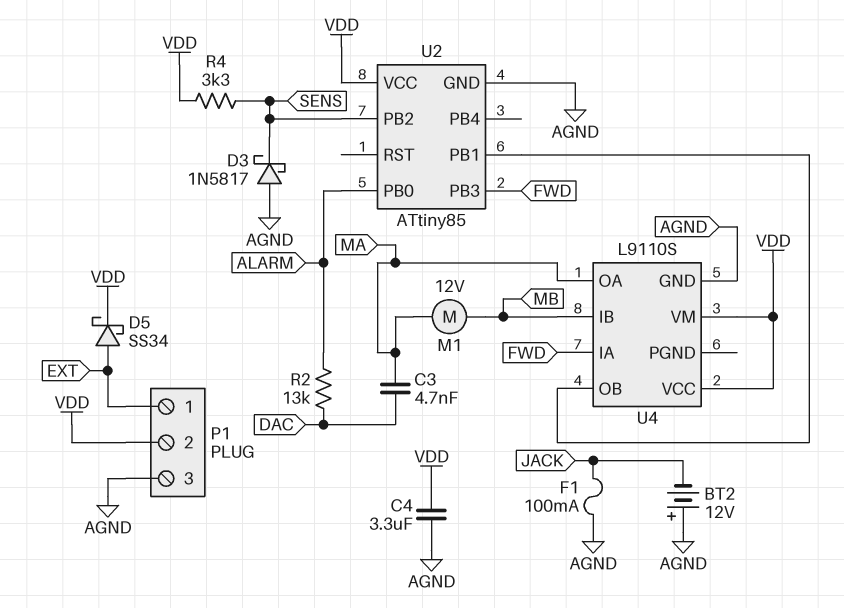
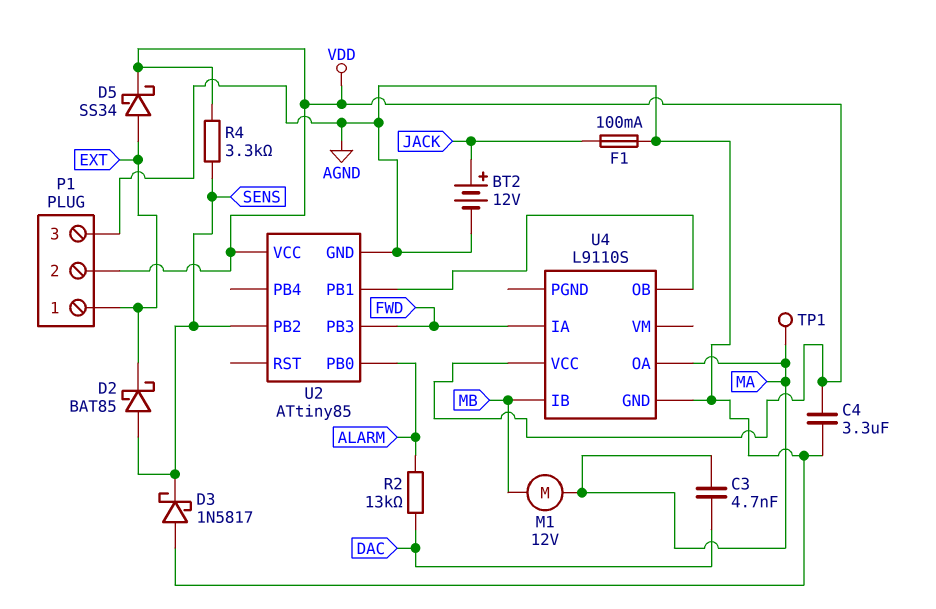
BT2: 12V (plus AGND, minus JACK) -> 12V (plus JACK, minus AGND)
D2: none -> schottky BAT85 (A SENS, K EXT)
TP1: none -> test point (MA)
U4 pin VM: VDD -> none

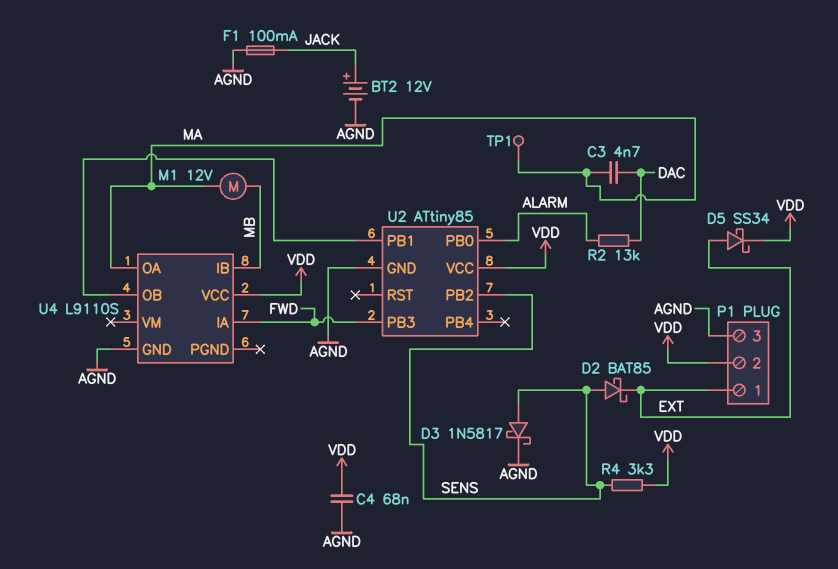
C4: 3.3uF (AGND, VDD) -> 68nF (AGND, VDD)
D3: schottky 1N5817 (A AGND, K SENS) -> schottky 1N5817 (A SENS, K AGND)

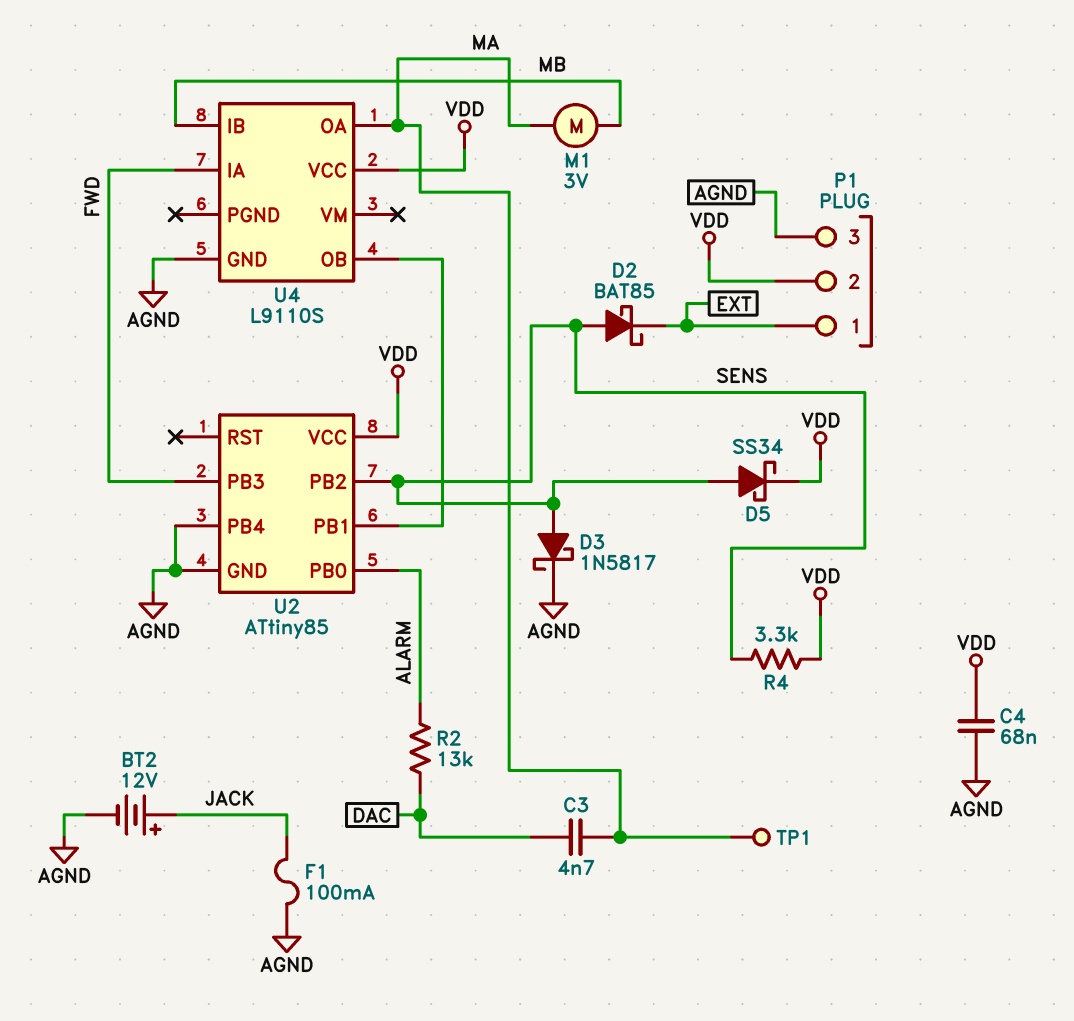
D5: schottky SS34 (A EXT, K VDD) -> schottky SS34 (A SENS, K VDD)
M1: motor 12V (MA, MB) -> motor 3V (MA, MB)
U2 pin PB4: none -> AGND

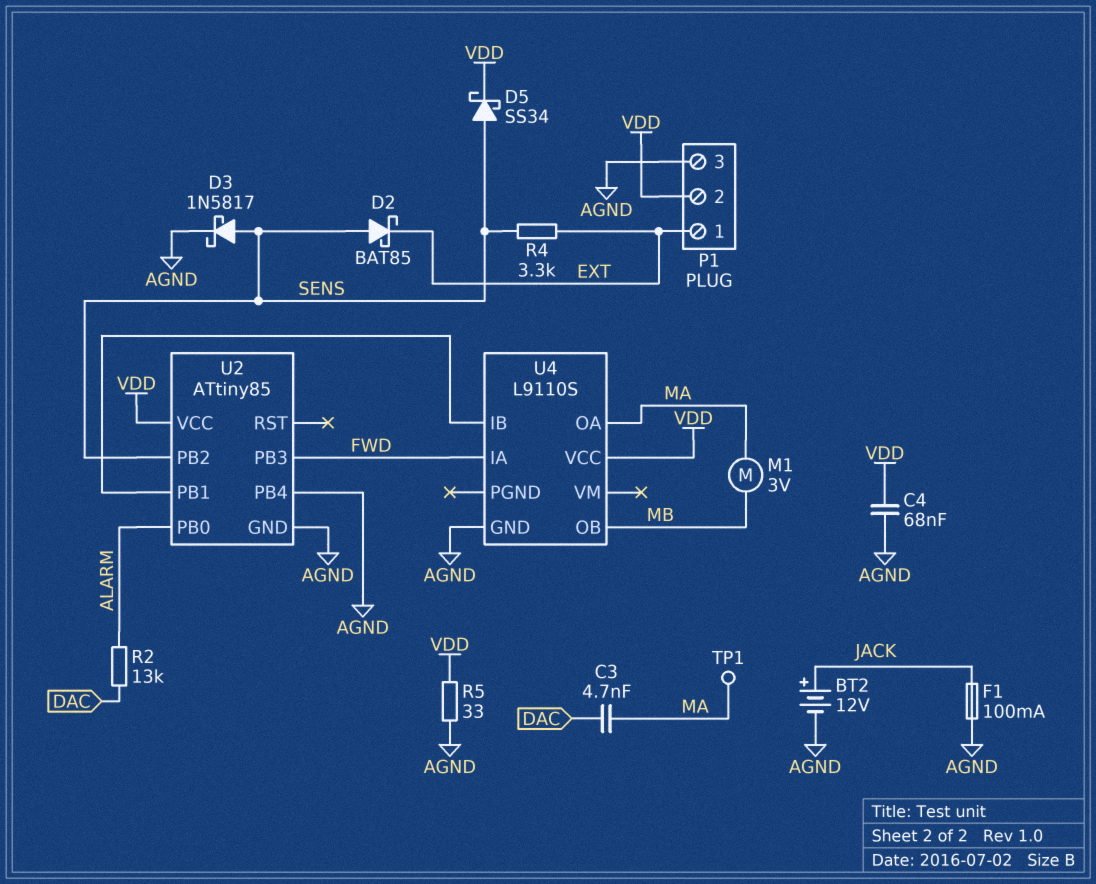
R4: 3.3k (SENS, VDD) -> 3.3k (EXT, SENS)
R5: none -> 33 (AGND, VDD)
U4 pin IB: MB -> U2/PB1
U4 pin OB: U2/PB1 -> MB

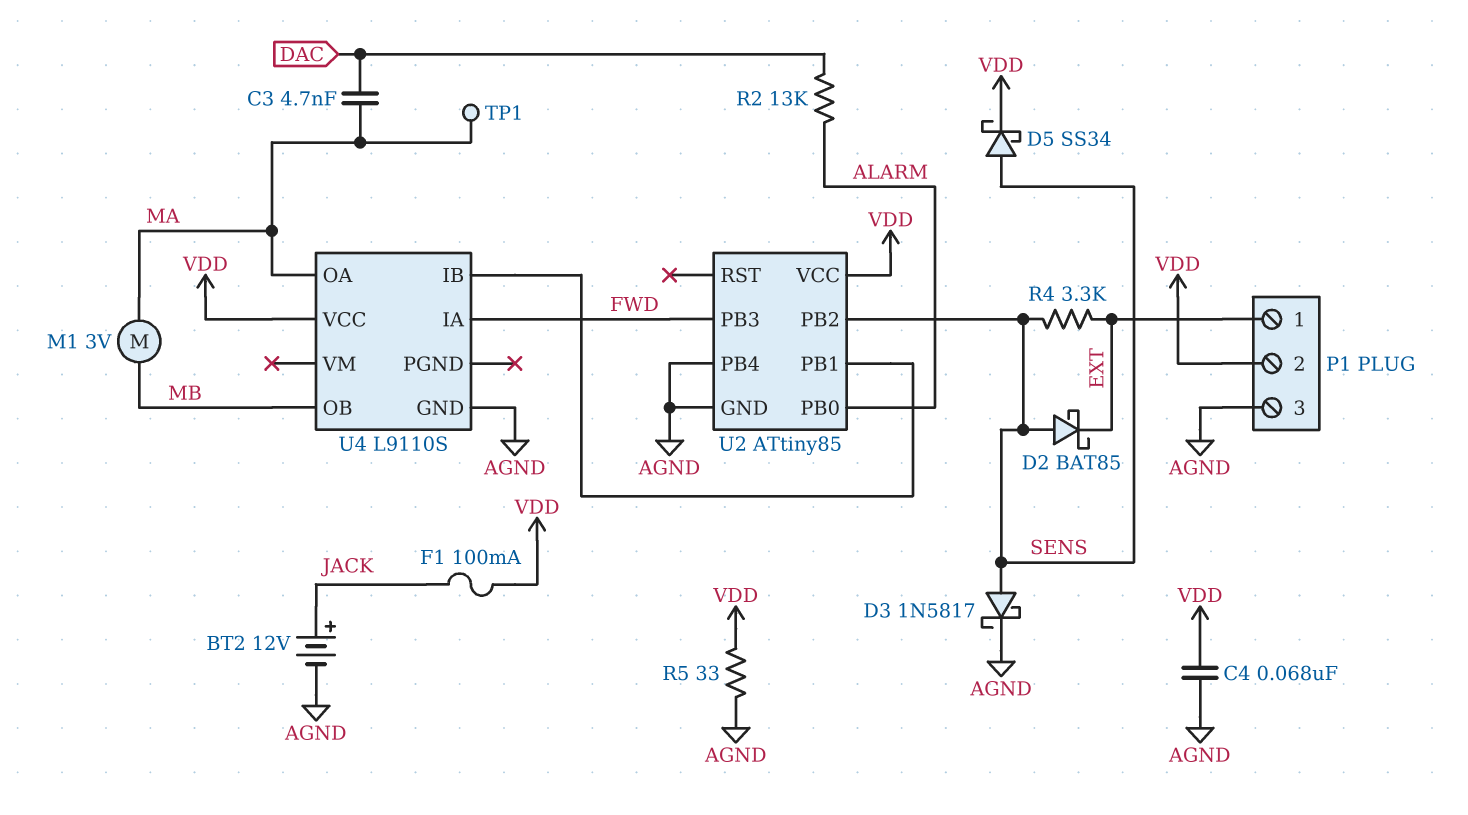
F1: 100mA (AGND, JACK) -> 100mA (JACK, VDD)

